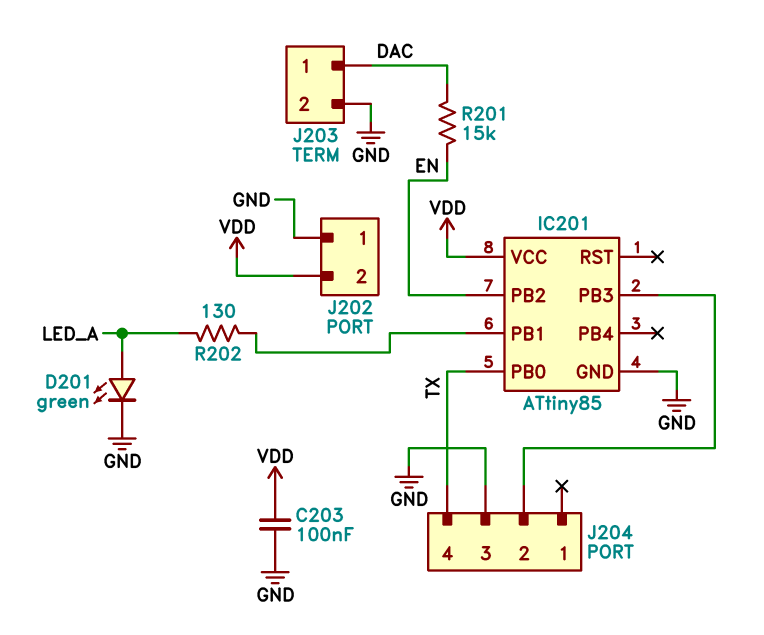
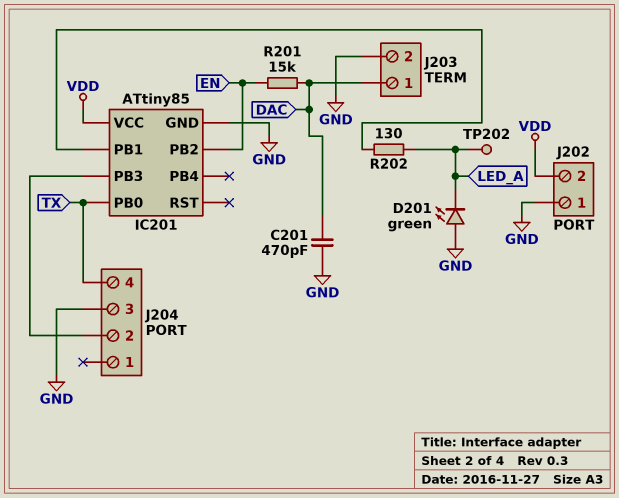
C201: none -> 470pF (DAC, GND)
C203: 100nF (GND, VDD) -> none
D201: LED green (A LED_A, K GND) -> LED green (A GND, K LED_A)
TP202: none -> test point (LED_A)

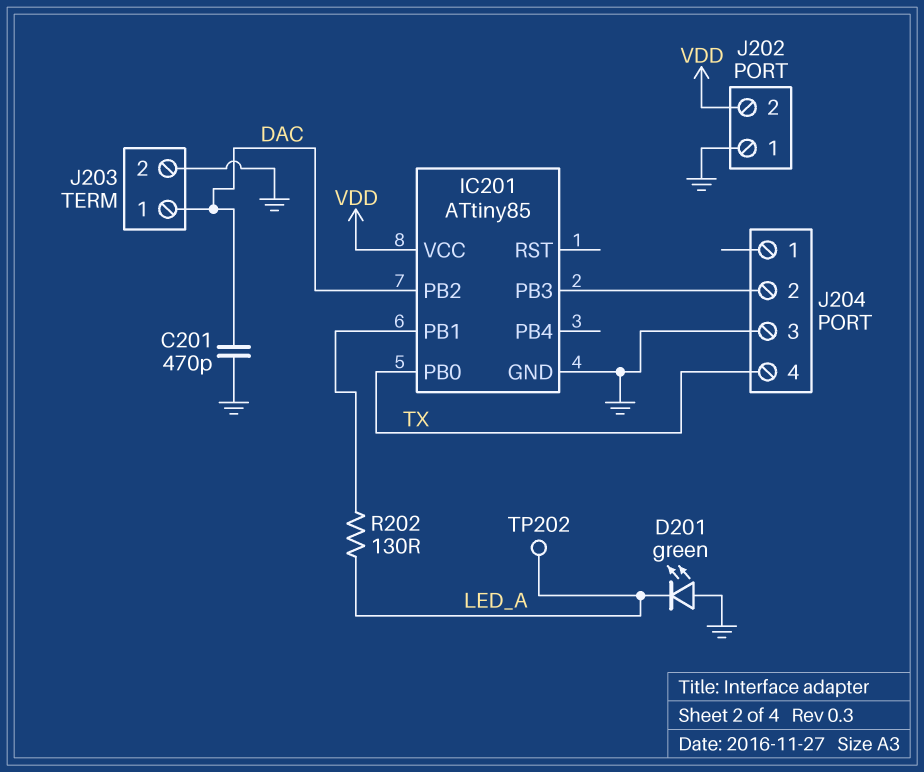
IC201 pin PB2: EN -> DAC
R201: 15k (DAC, EN) -> none

